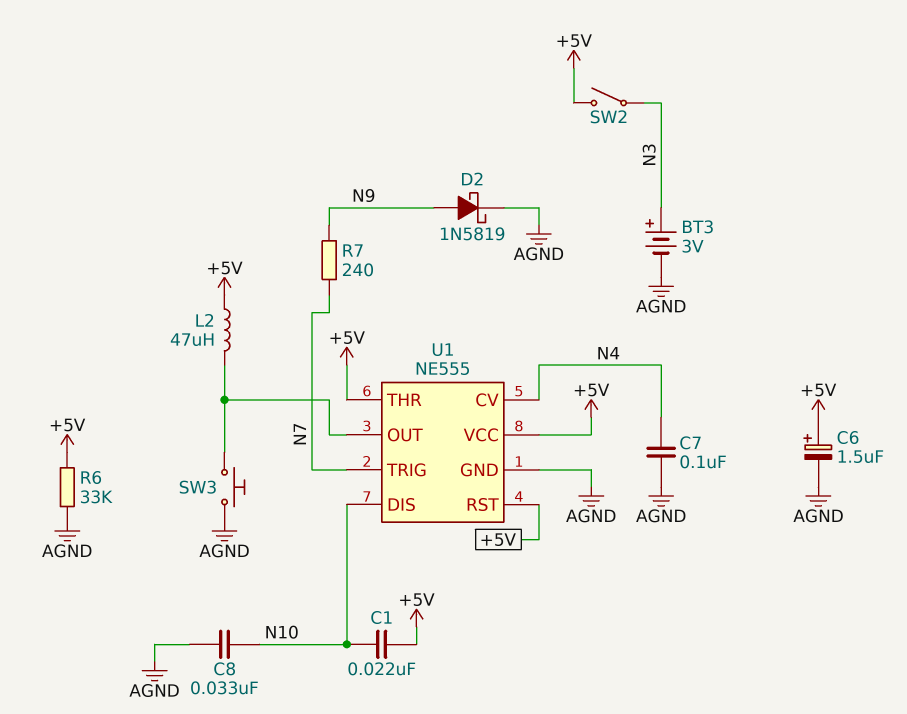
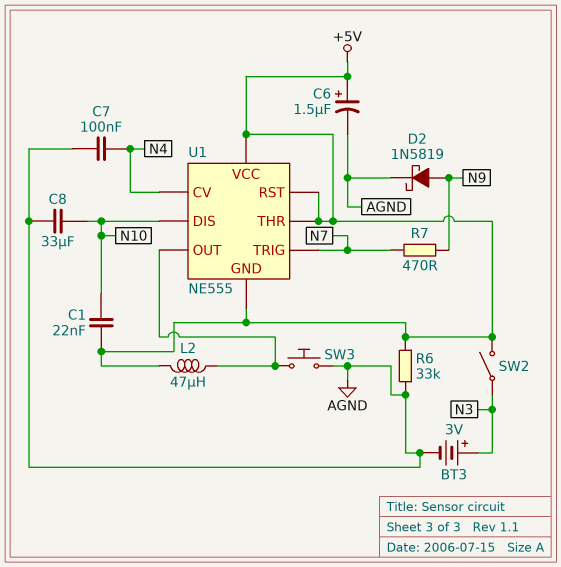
C8: 33nF (AGND, N10) -> 33uF (AGND, N10)
R7: 240 (N7, N9) -> 470 (N7, N9)
U1 pin GND: AGND -> +5V

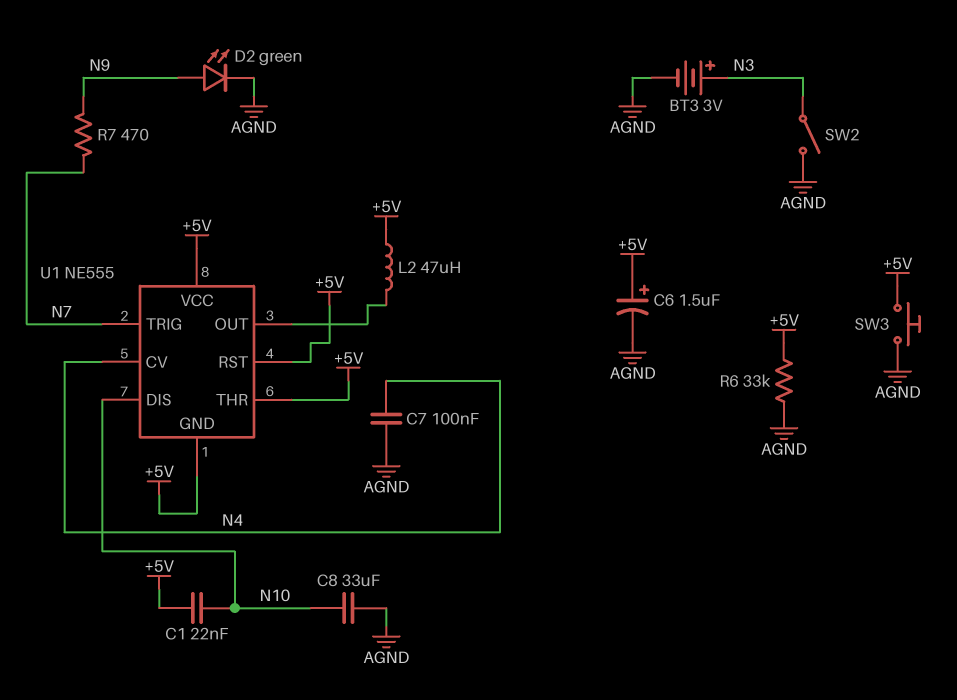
D2: schottky 1N5819 (A N9, K AGND) -> LED green (A N9, K AGND)
SW2: switch (+5V, N3) -> switch (AGND, N3)
SW3: button (AGND, U1/OUT) -> button (+5V, AGND)

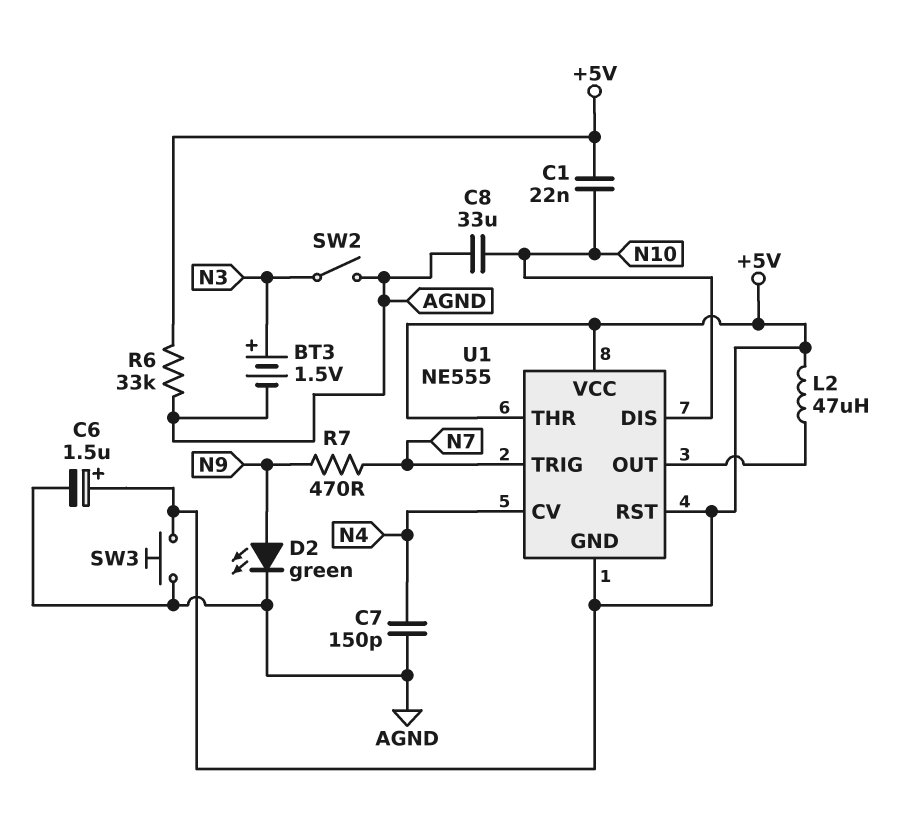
BT3: 3V (plus N3, minus AGND) -> 1.5V (plus N3, minus AGND)
C7: 100nF (AGND, N4) -> 150pF (AGND, N4)

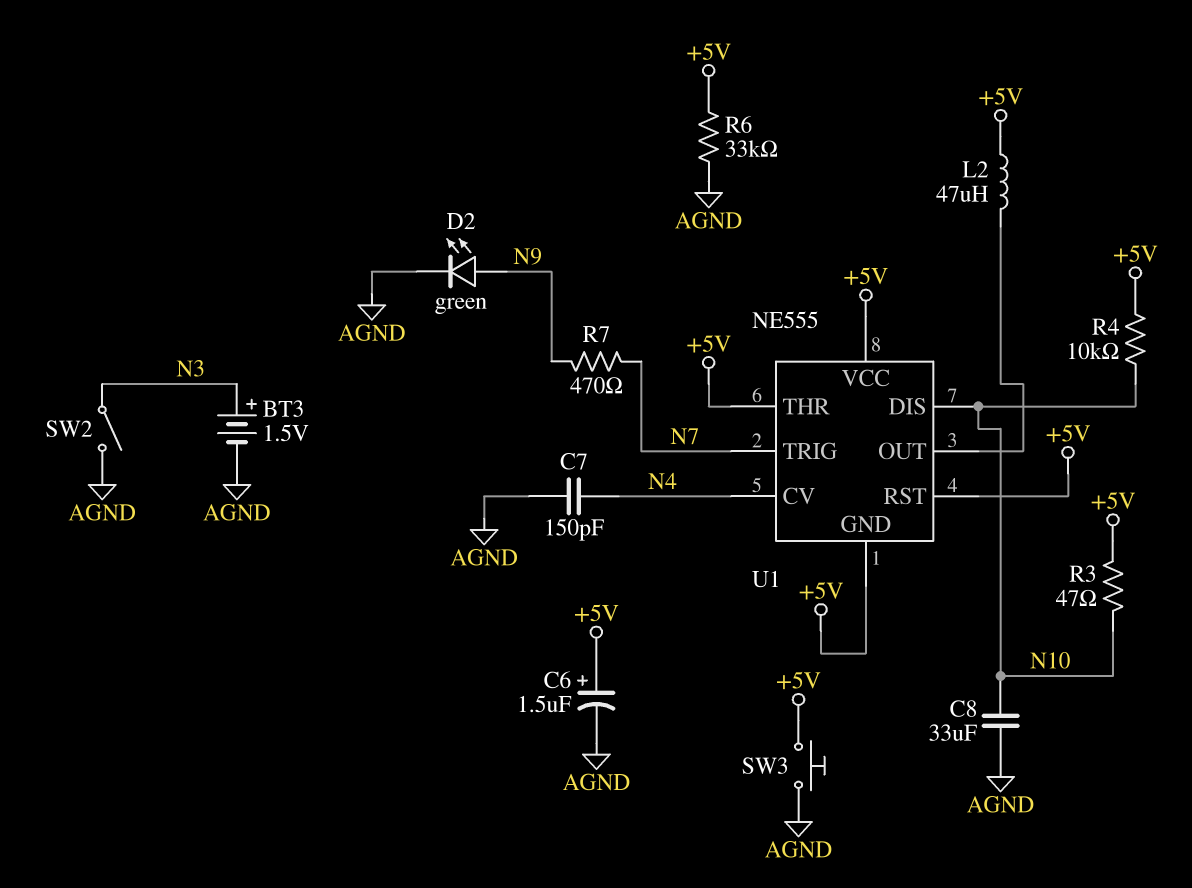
C1: 22nF (+5V, N10) -> none
R3: none -> 47 (+5V, N10)
R4: none -> 10k (+5V, N10)

